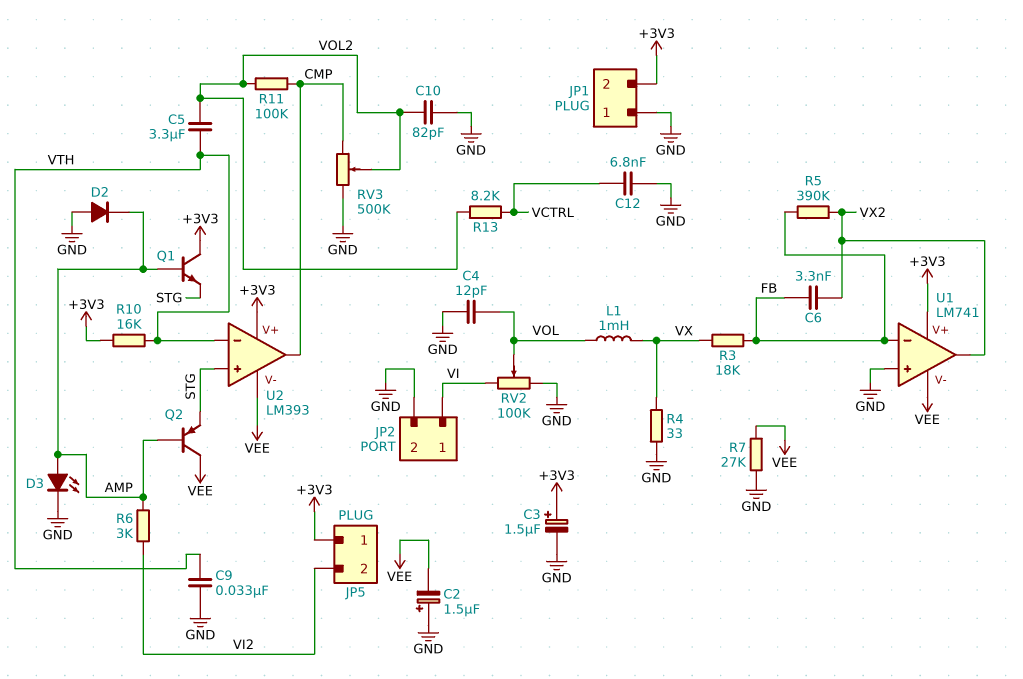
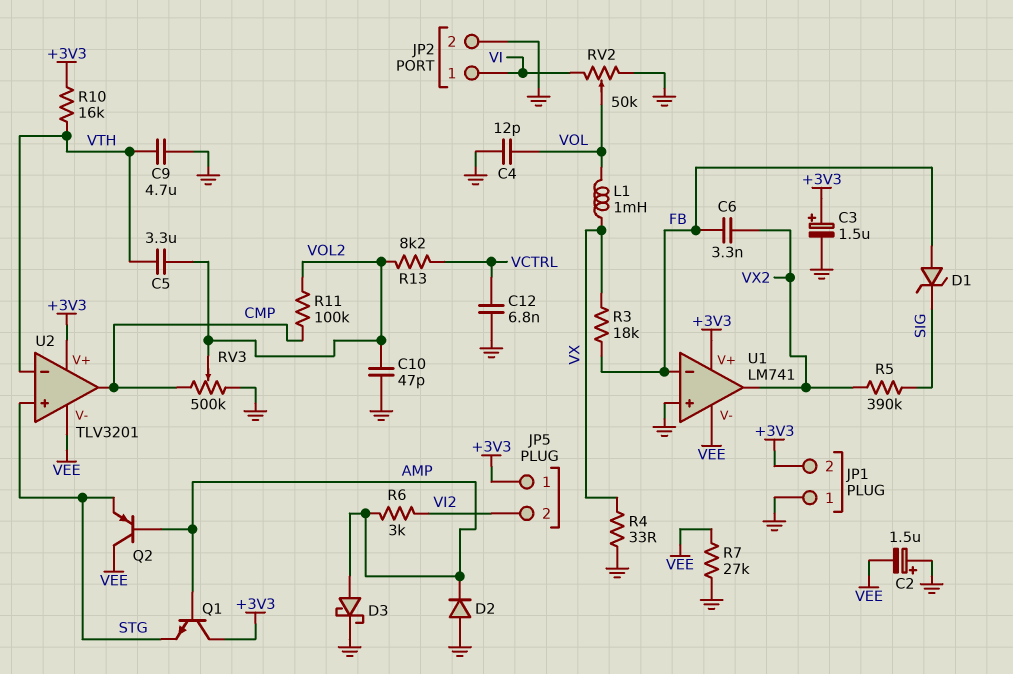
C9: 33nF (GND, VTH) -> 4.7uF (GND, VTH)
C10: 82pF (GND, VOL2) -> 47pF (GND, VOL2)
D1: none -> zener (A FB, K SIG)
D3: LED (A AMP, K GND) -> schottky (A AMP, K GND)
R5: 390k (FB, VX2) -> 390k (SIG, VX2)
RV2: 100k (GND, VI, wiper VOL) -> 50k (GND, VI, wiper VOL)
U2: LM393 -> TLV3201

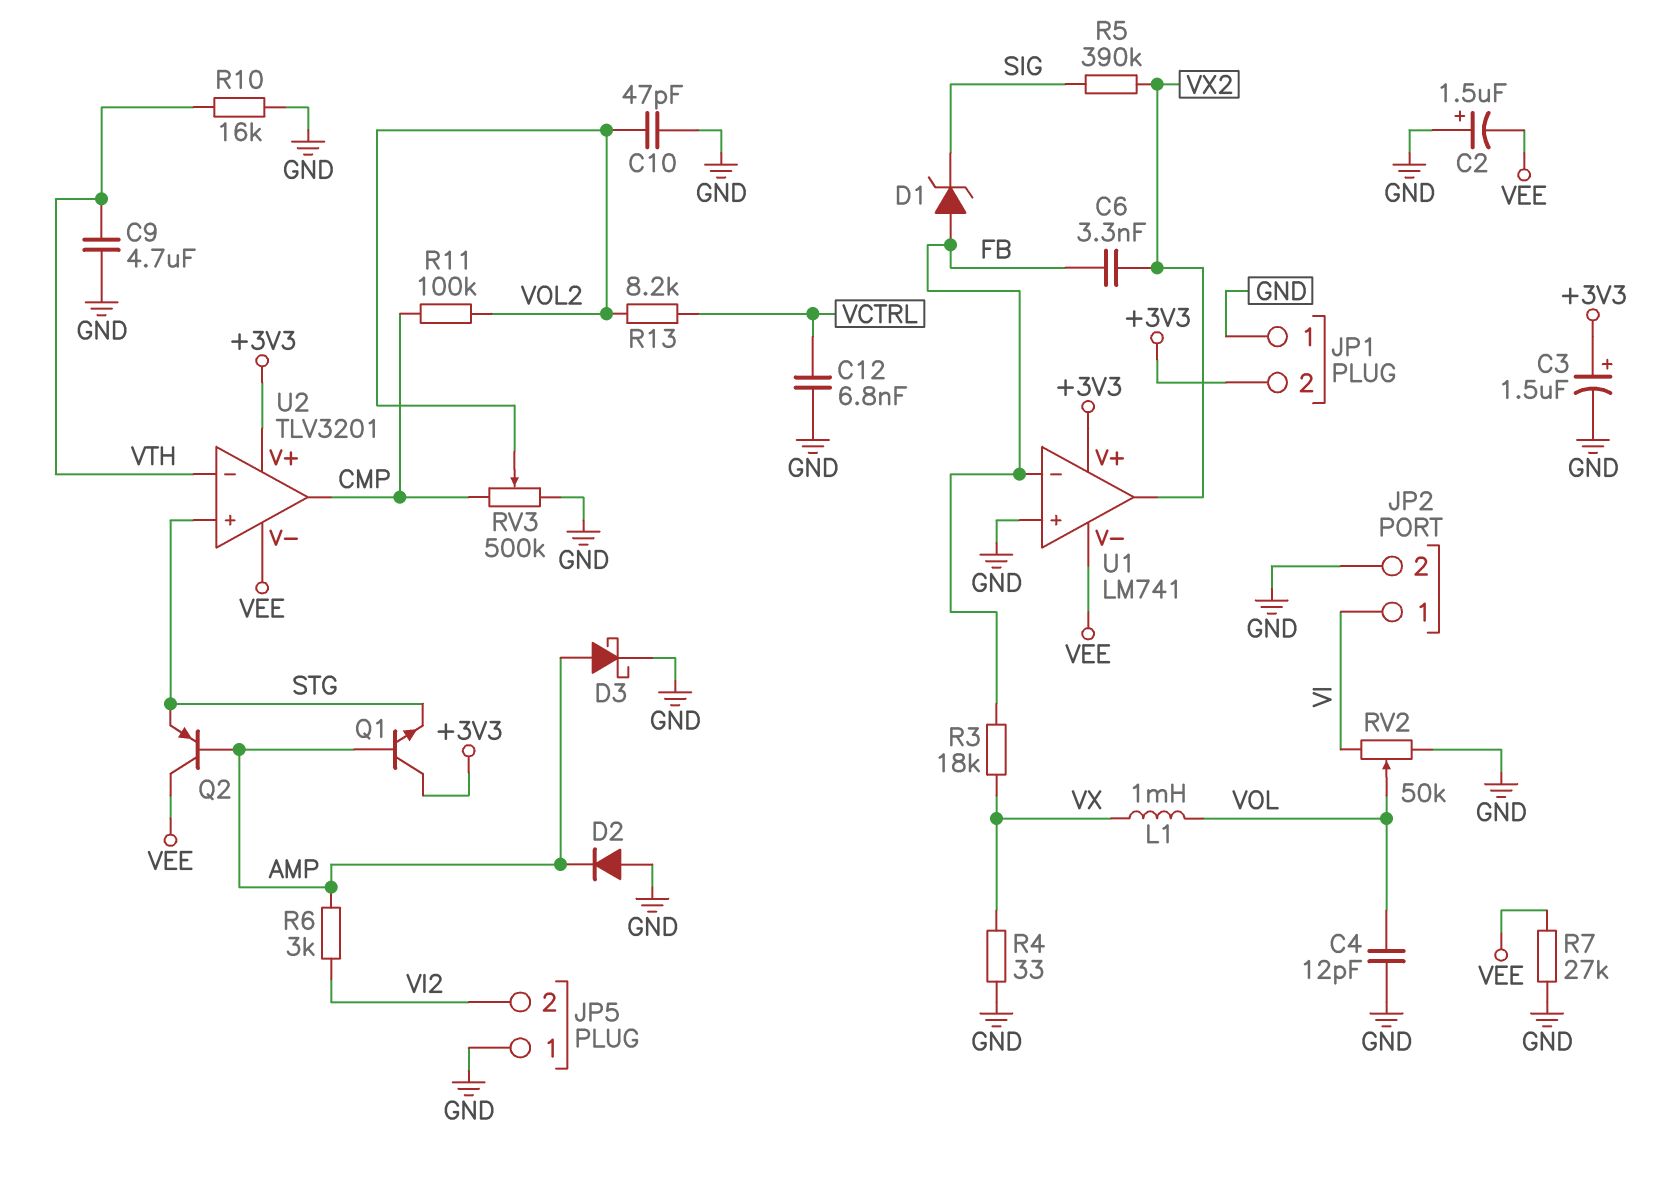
C5: 3.3uF (VOL2, VTH) -> none
JP5 pin 1: +3V3 -> GND
R10: 16k (+3V3, VTH) -> 16k (GND, VTH)

